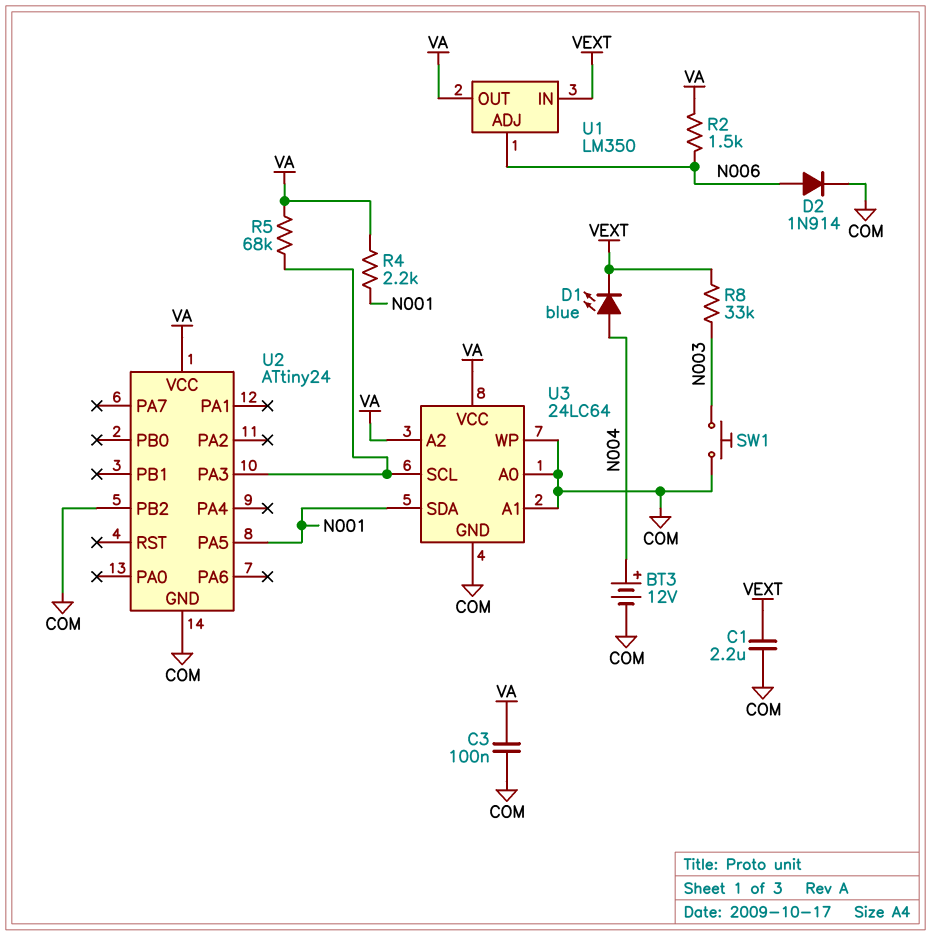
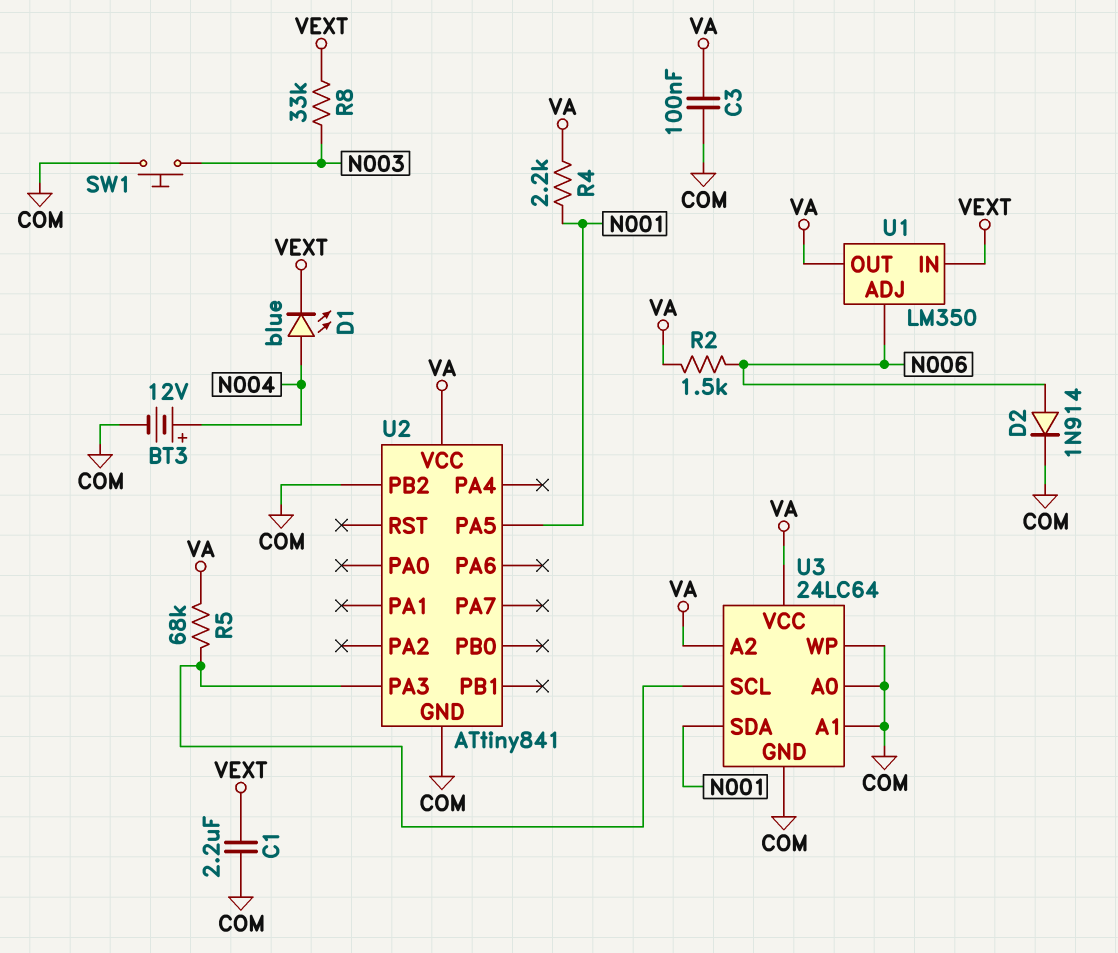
U2: ATtiny24 -> ATtiny841

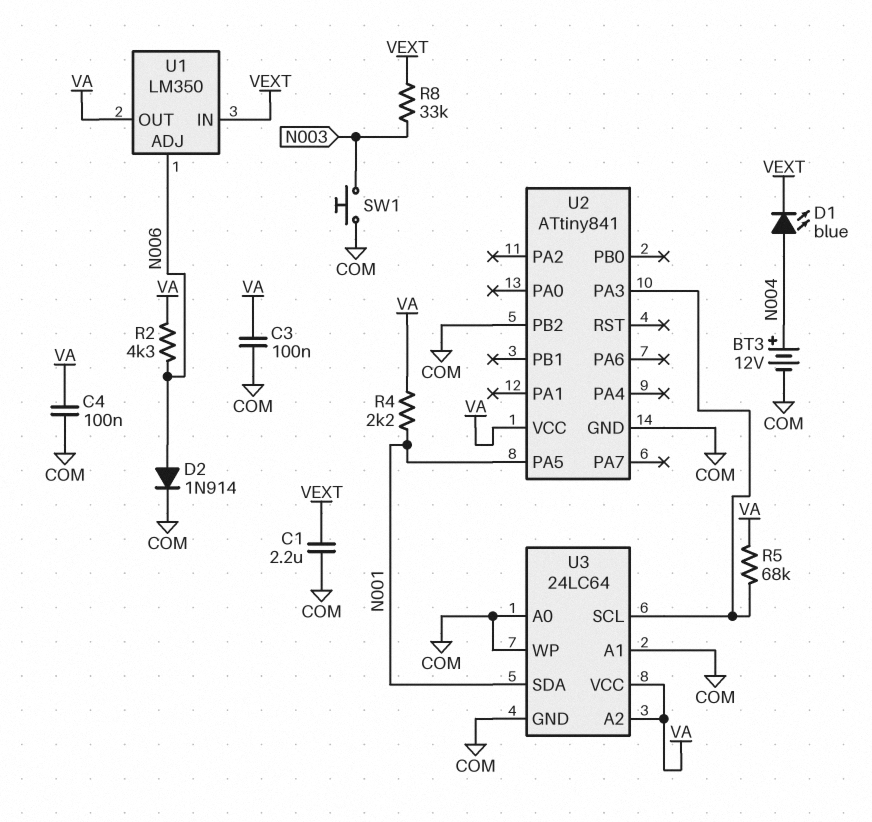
C4: none -> 100nF (COM, VA)
R2: 1.5k (N006, VA) -> 4.3k (N006, VA)

